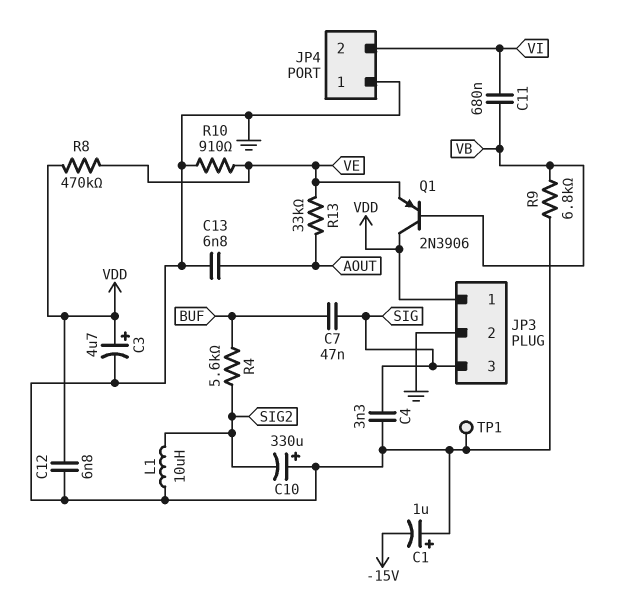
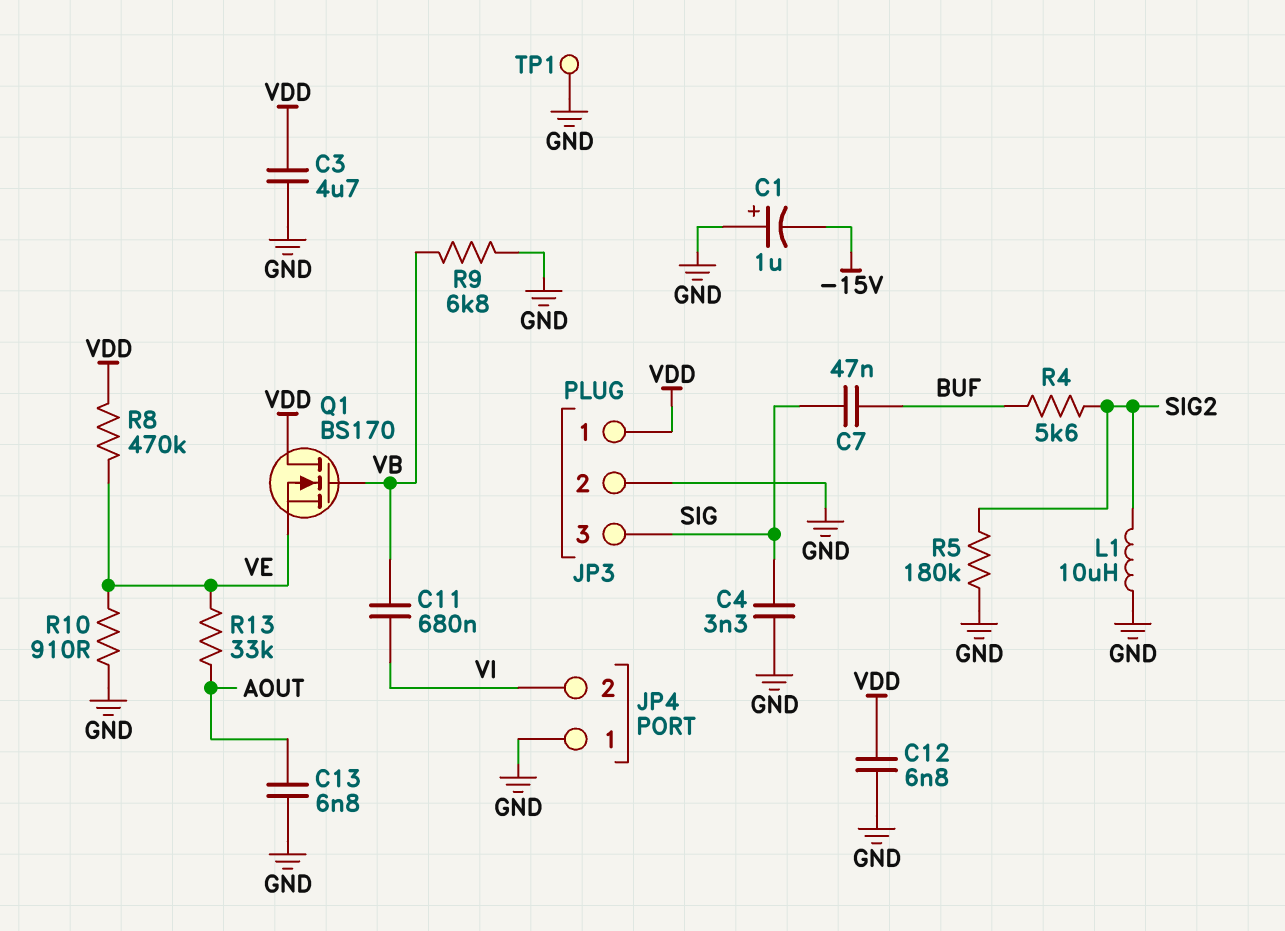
C3: 4.7uF (plus VDD, minus GND) -> 4.7uF (GND, VDD)
C10: 330uF (plus GND, minus SIG2) -> none
Q1: PNP 2N3906 (B VB, C VDD, E VE) -> NMOS BS170 (G VB, D VDD, S VE)
R5: none -> 180k (GND, SIG2)

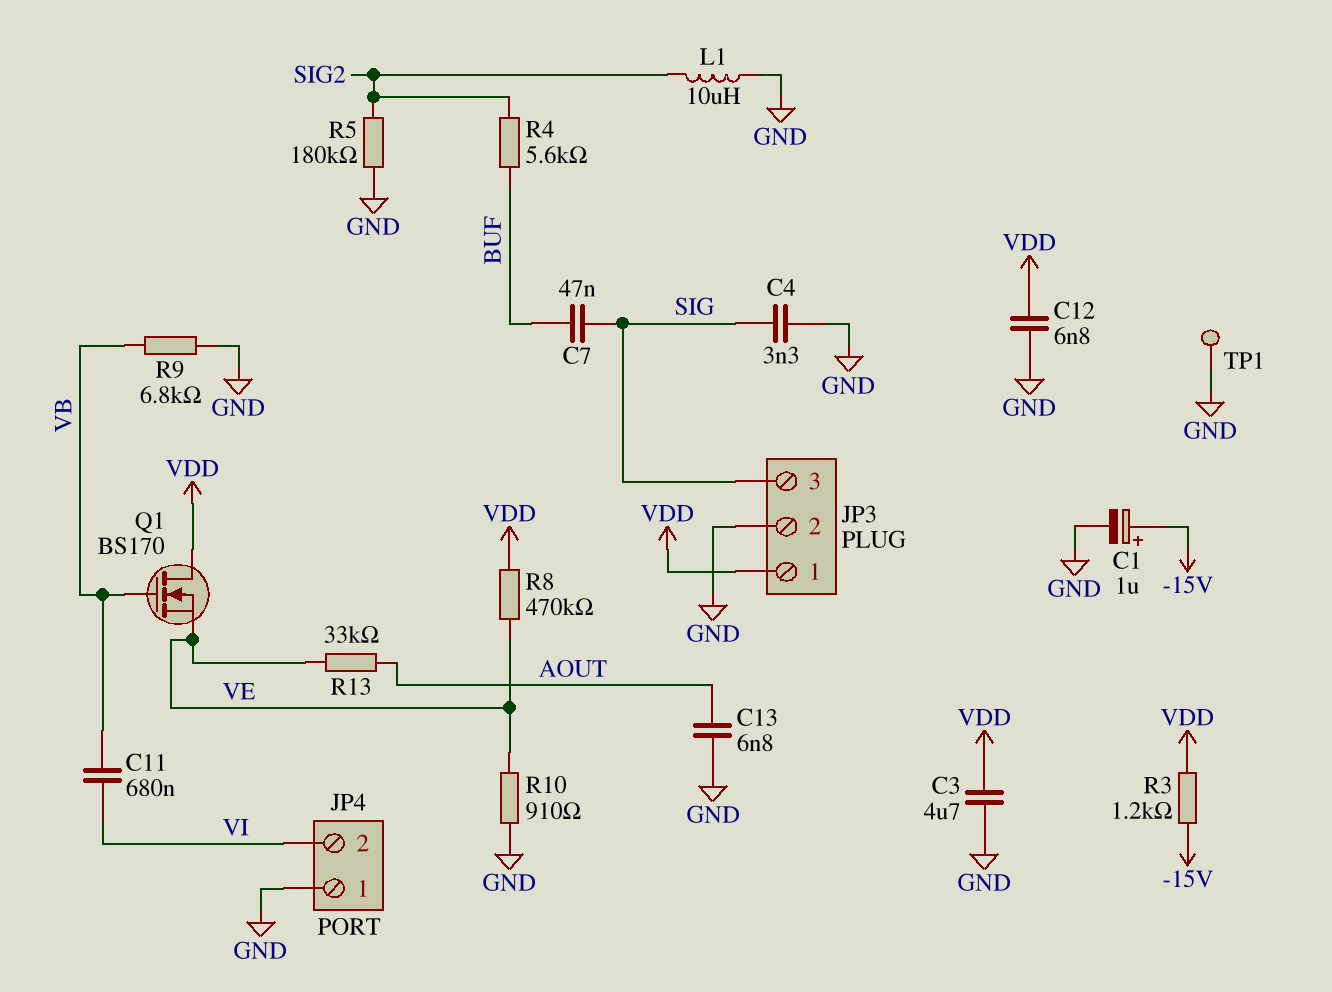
C1: 1uF (plus GND, minus -15V) -> 1uF (plus -15V, minus GND)
R3: none -> 1.2k (-15V, VDD)

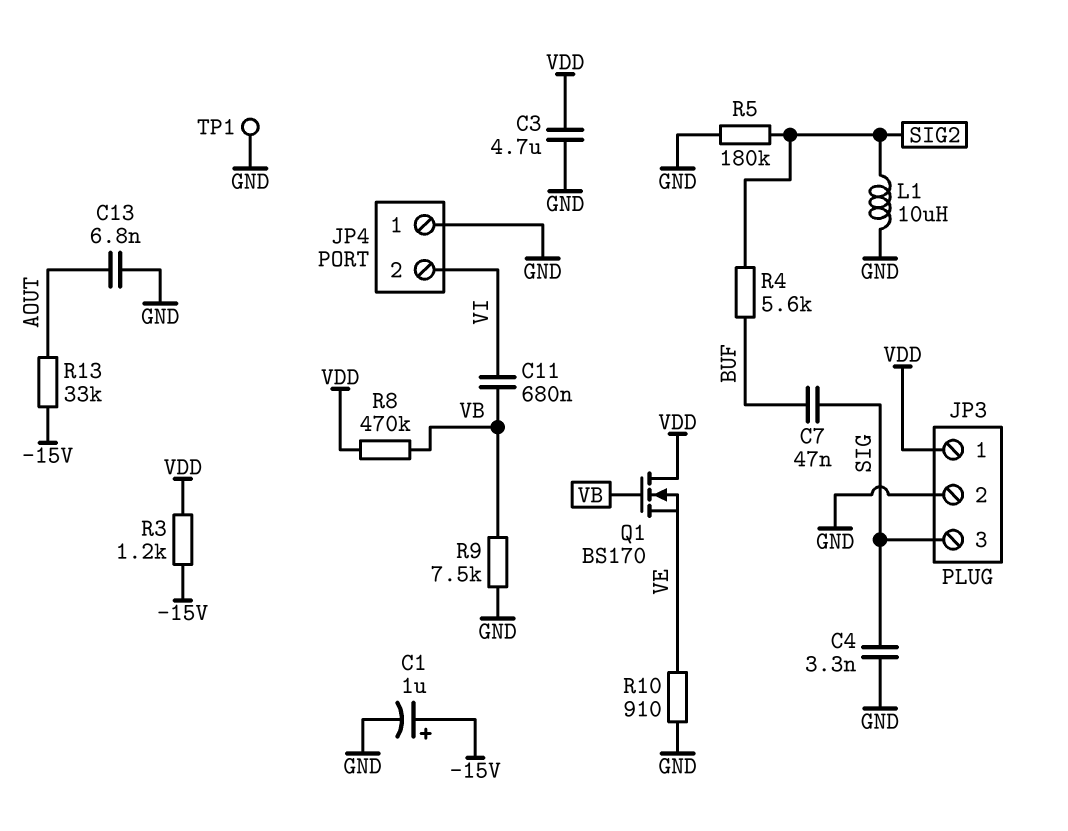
C12: 6.8nF (GND, VDD) -> none
R8: 470k (VDD, VE) -> 470k (VB, VDD)
R9: 6.8k (GND, VB) -> 7.5k (GND, VB)
R13: 33k (AOUT, VE) -> 33k (-15V, AOUT)

